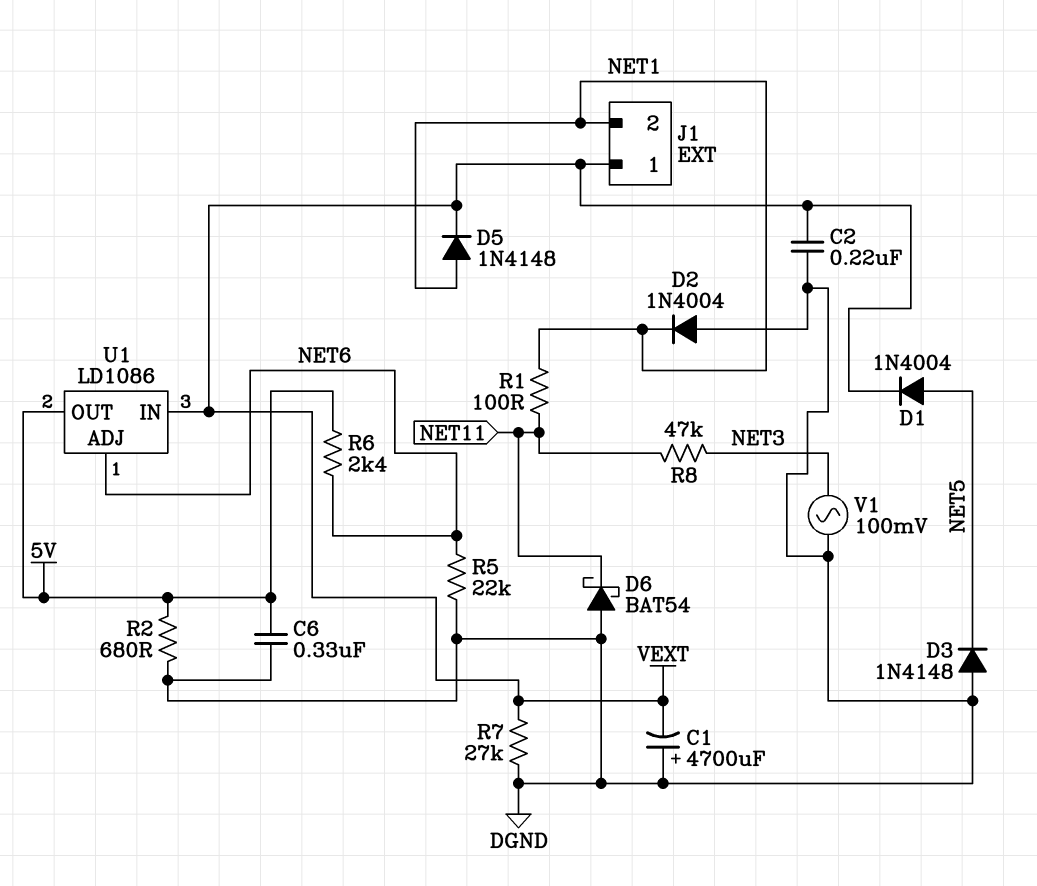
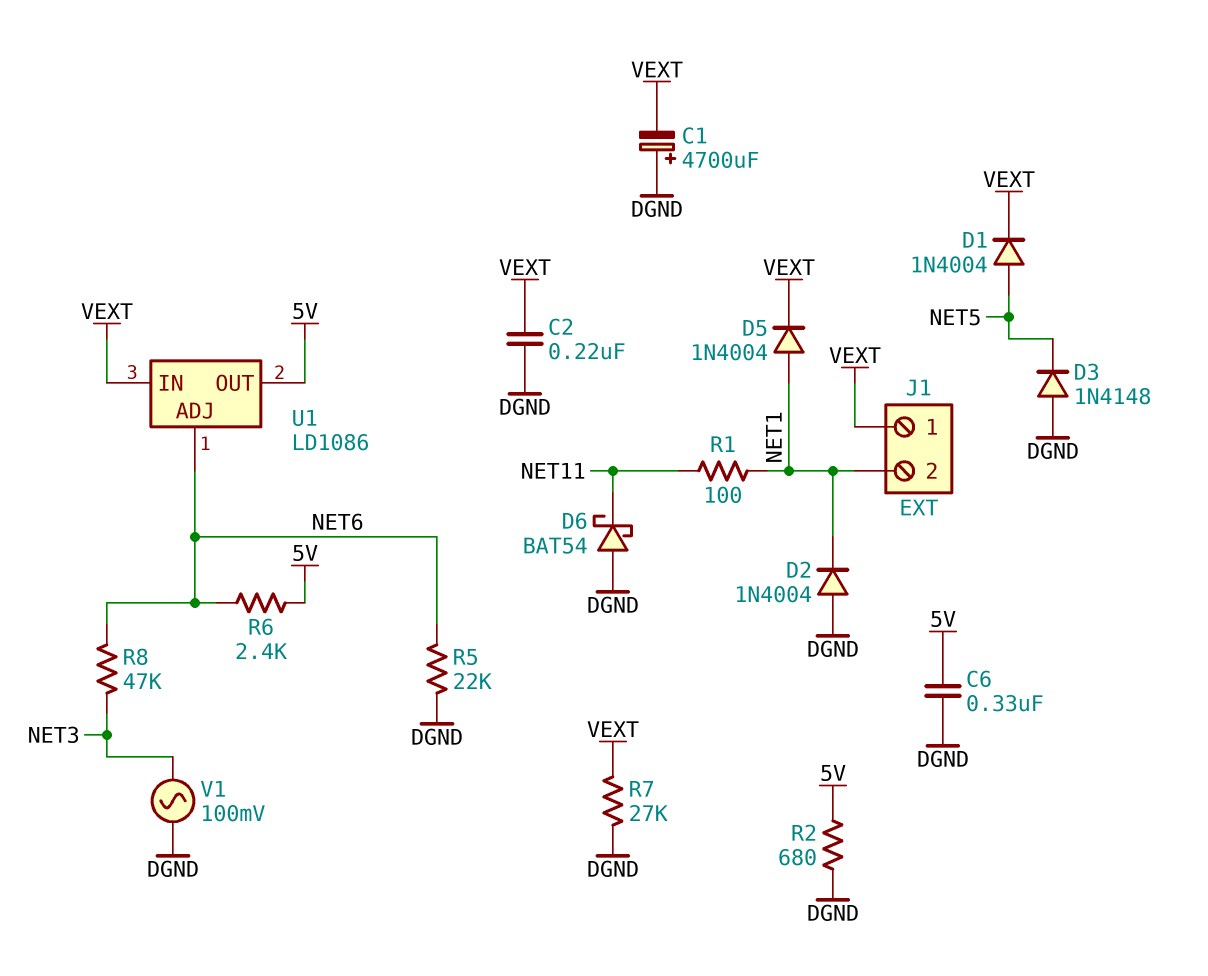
D5: diode 1N4148 (A NET1, K VEXT) -> diode 1N4004 (A NET1, K VEXT)
R8: 47k (NET3, NET11) -> 47k (NET3, NET6)

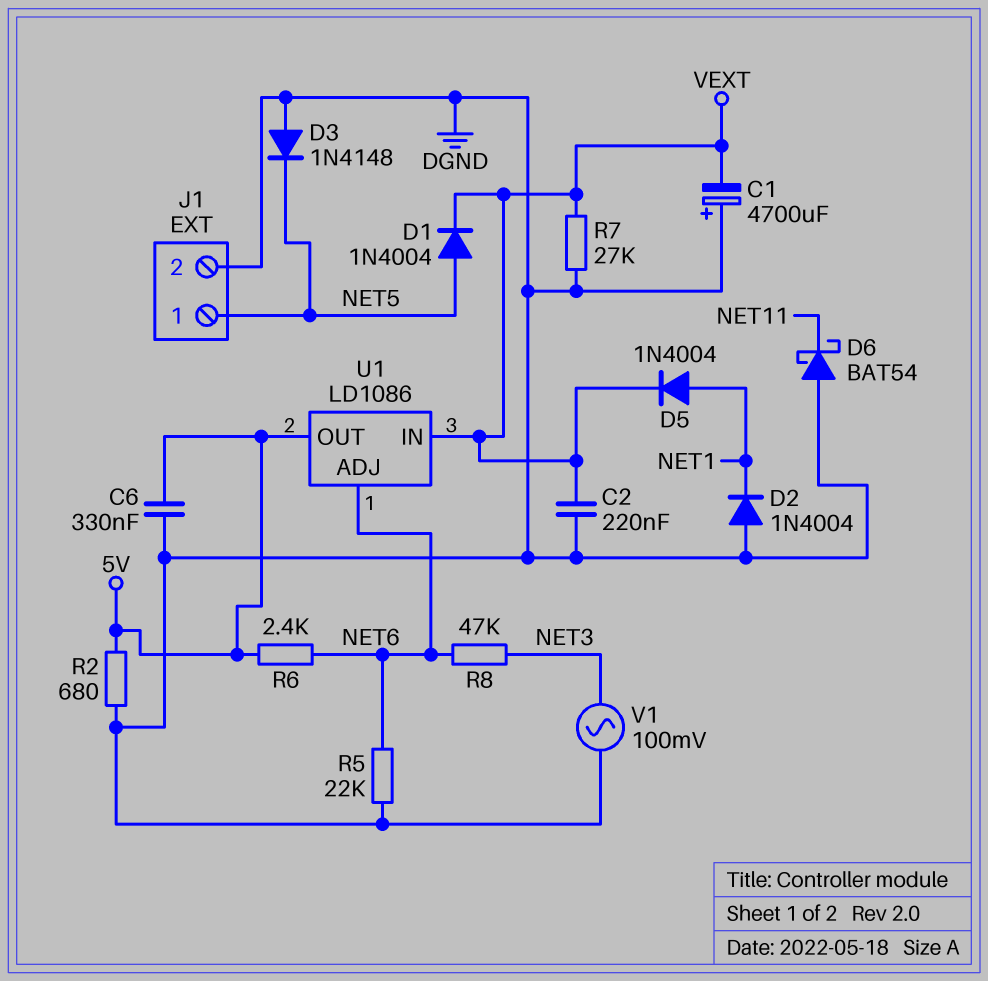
J1 pin 1: VEXT -> NET5
J1 pin 2: NET1 -> DGND
R1: 100 (NET1, NET11) -> none

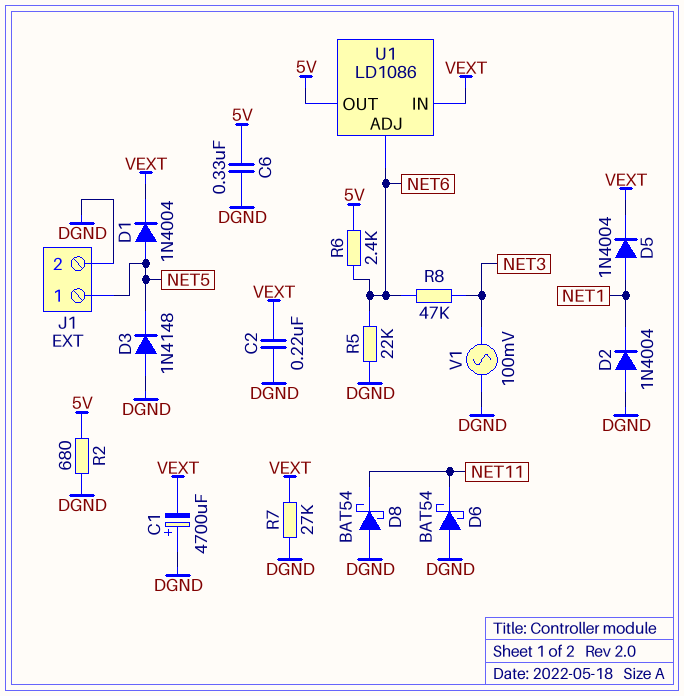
D8: none -> schottky BAT54 (A DGND, K NET11)

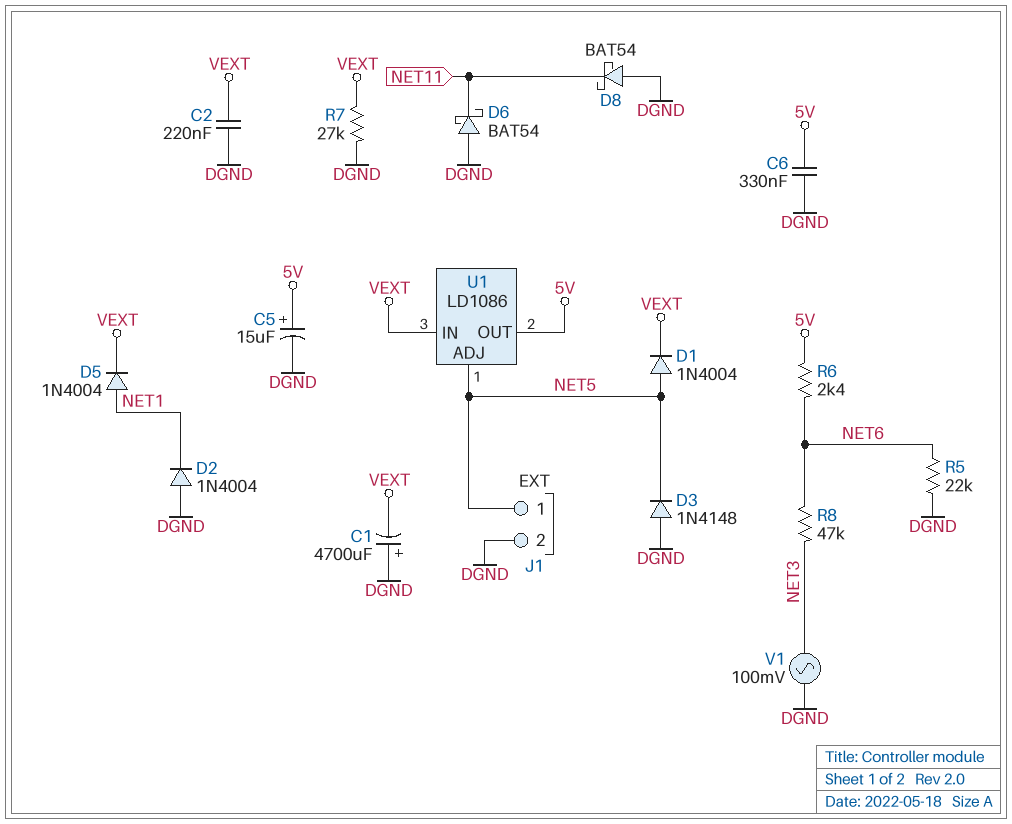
C5: none -> 15uF (plus 5V, minus DGND)
R2: 680 (5V, DGND) -> none
U1 pin ADJ: NET6 -> NET5

